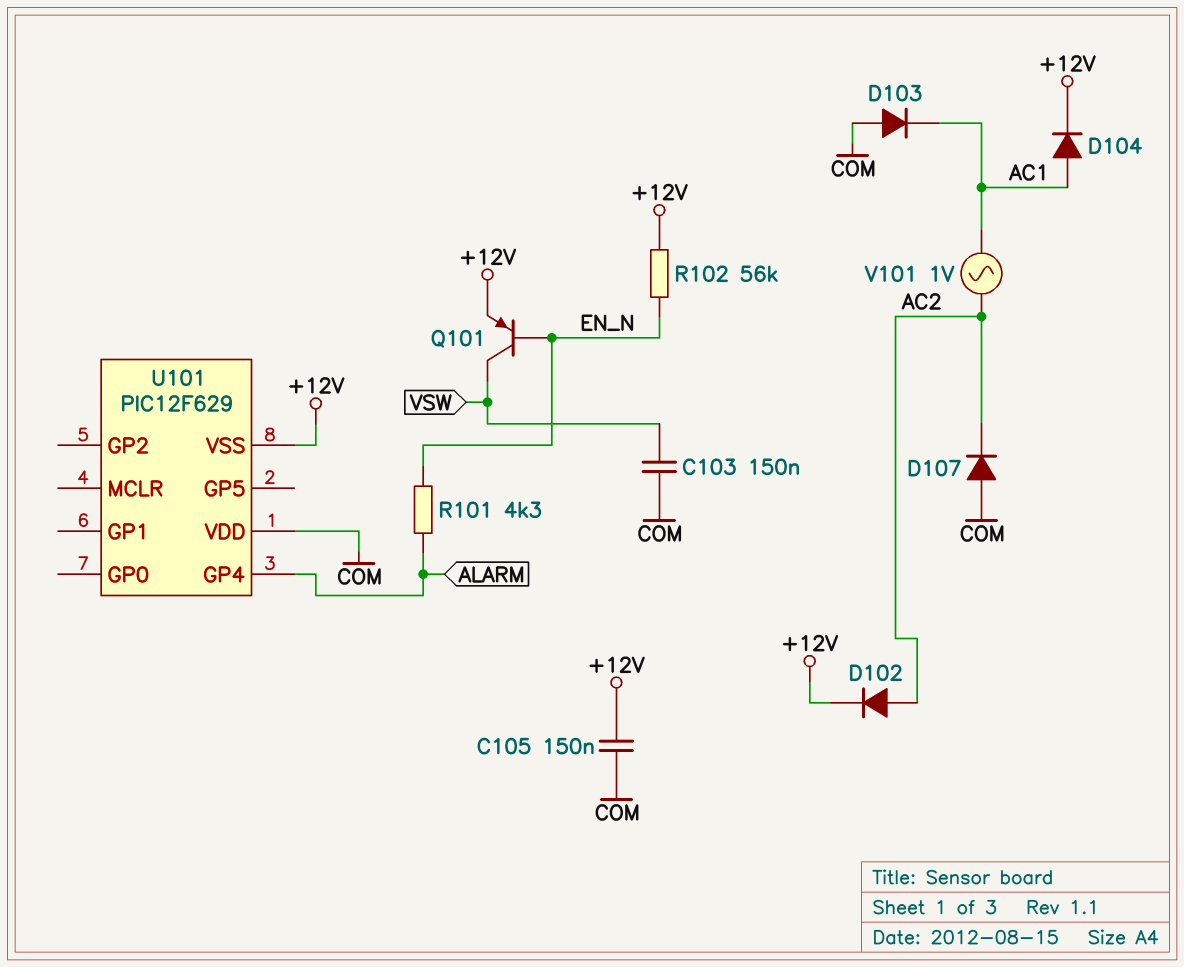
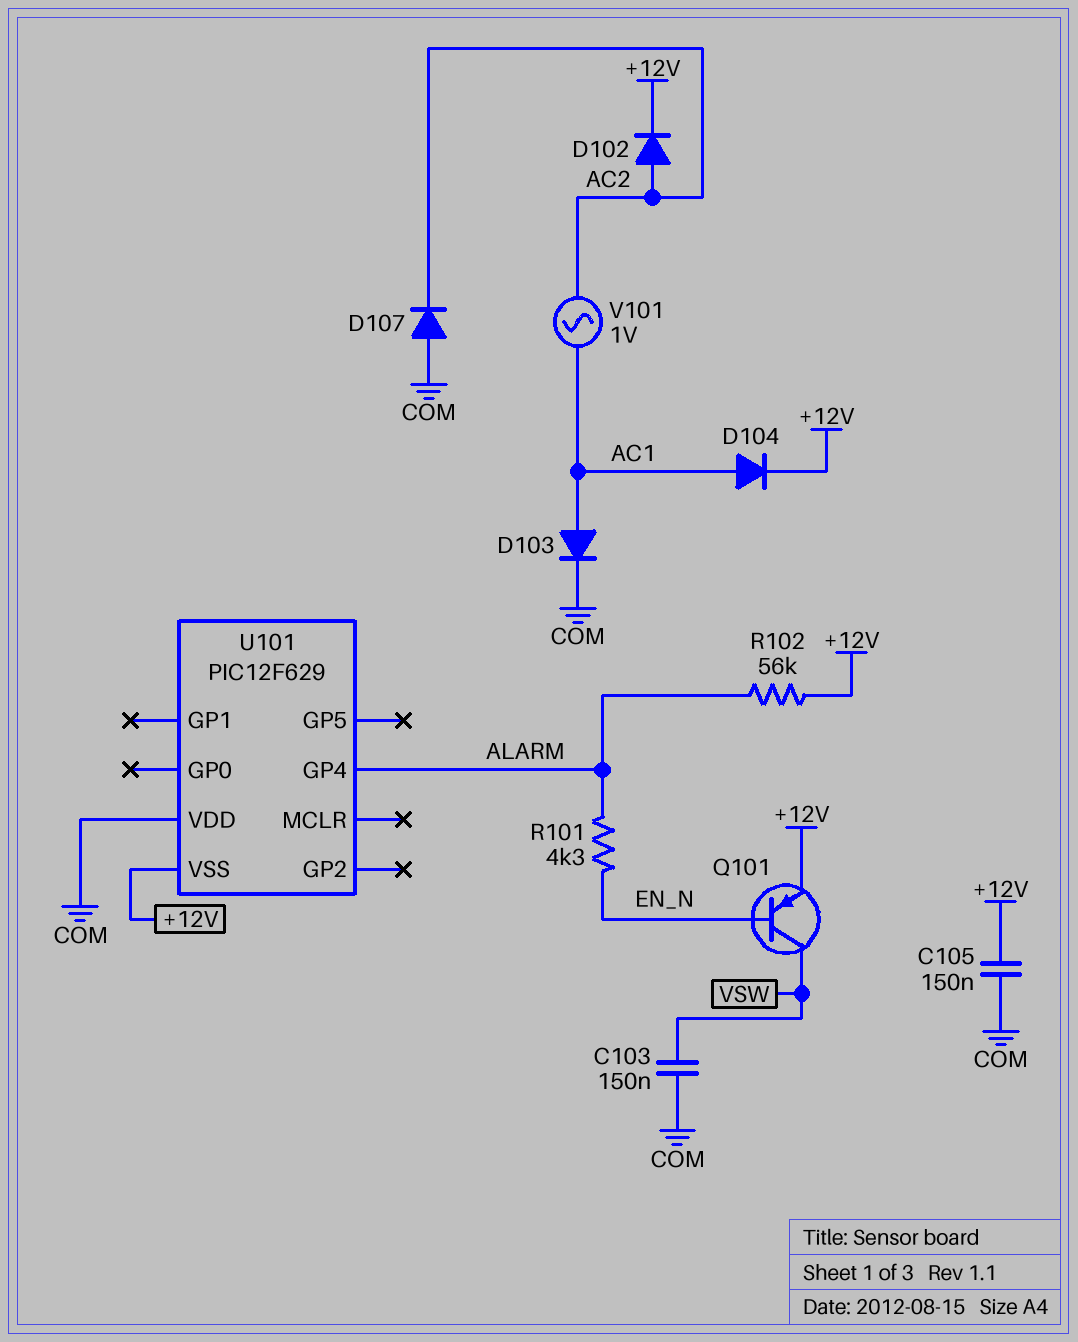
D103: diode (A COM, K AC1) -> diode (A AC1, K COM)
R102: 56k (+12V, EN_N) -> 56k (+12V, ALARM)

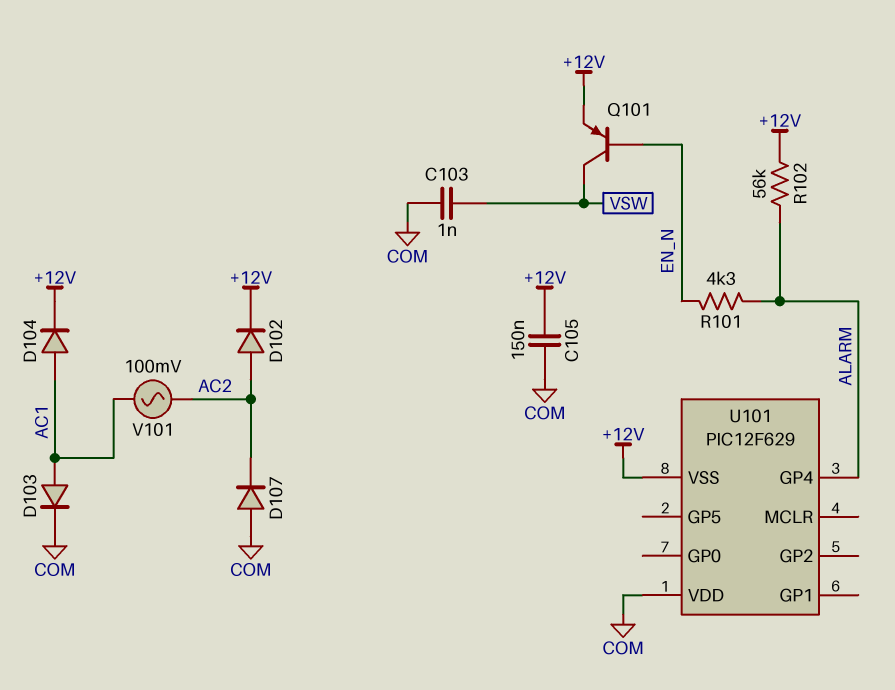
C103: 150nF (COM, VSW) -> 1nF (COM, VSW)
V101: AC 1V (AC1, AC2) -> AC 100mV (AC1, AC2)

